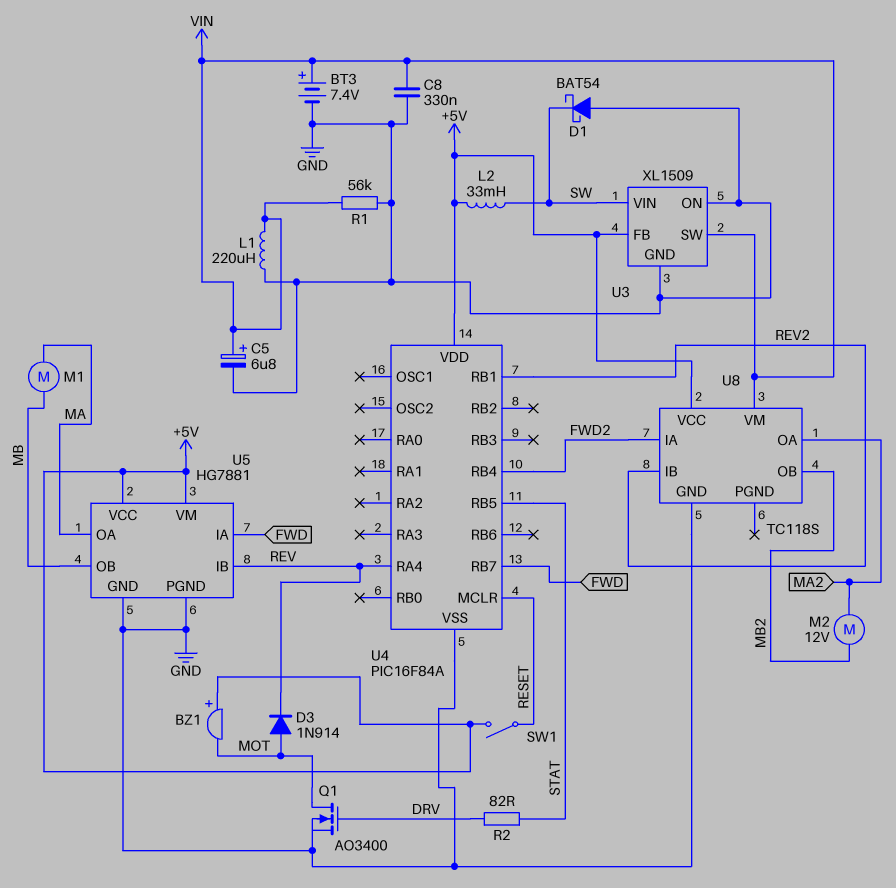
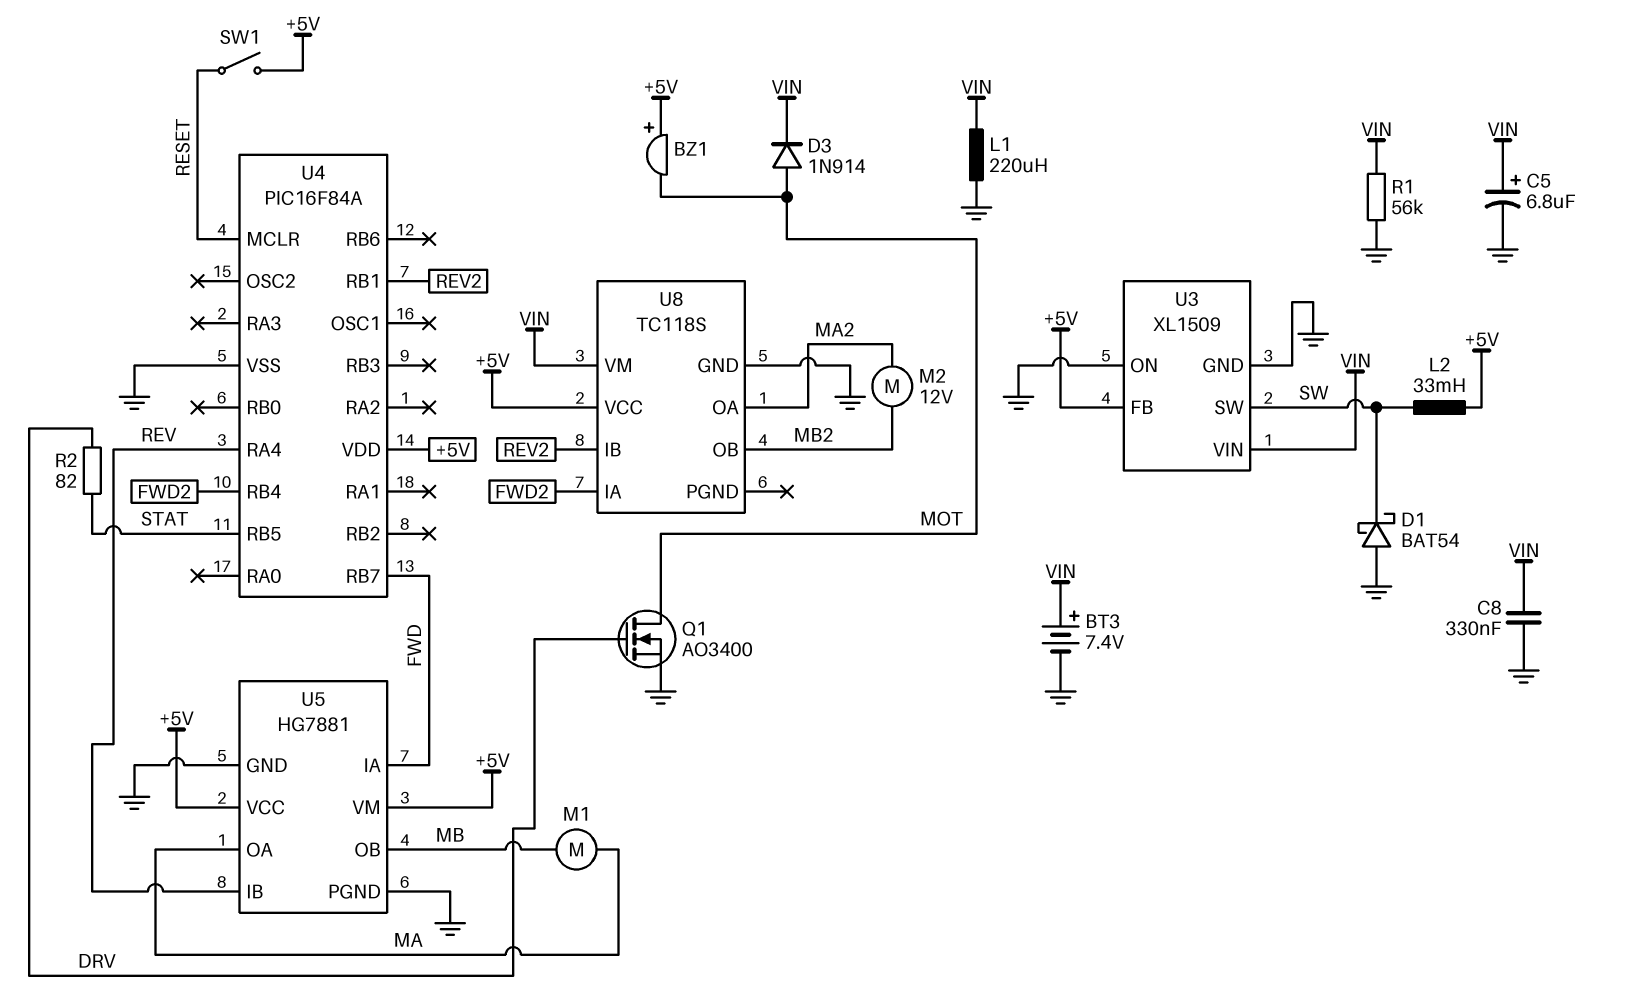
D3: diode 1N914 (A MOT, K REV) -> diode 1N914 (A MOT, K VIN)
U3 pin SW: VIN -> SW
U3 pin VIN: SW -> VIN

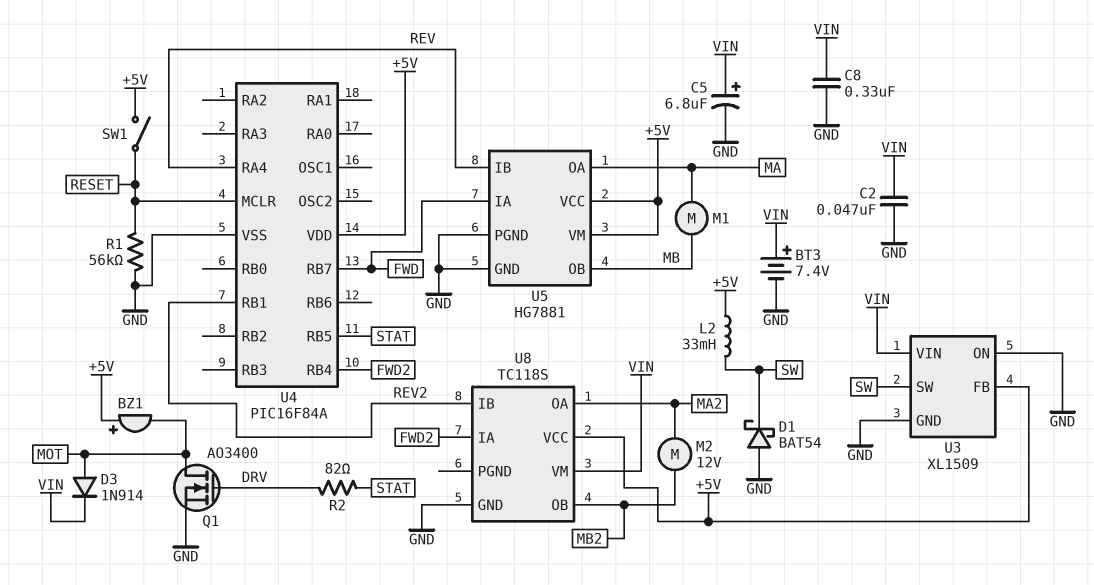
C2: none -> 47nF (GND, VIN)
L1: 220uH (GND, VIN) -> none
R1: 56k (GND, VIN) -> 56k (GND, RESET)

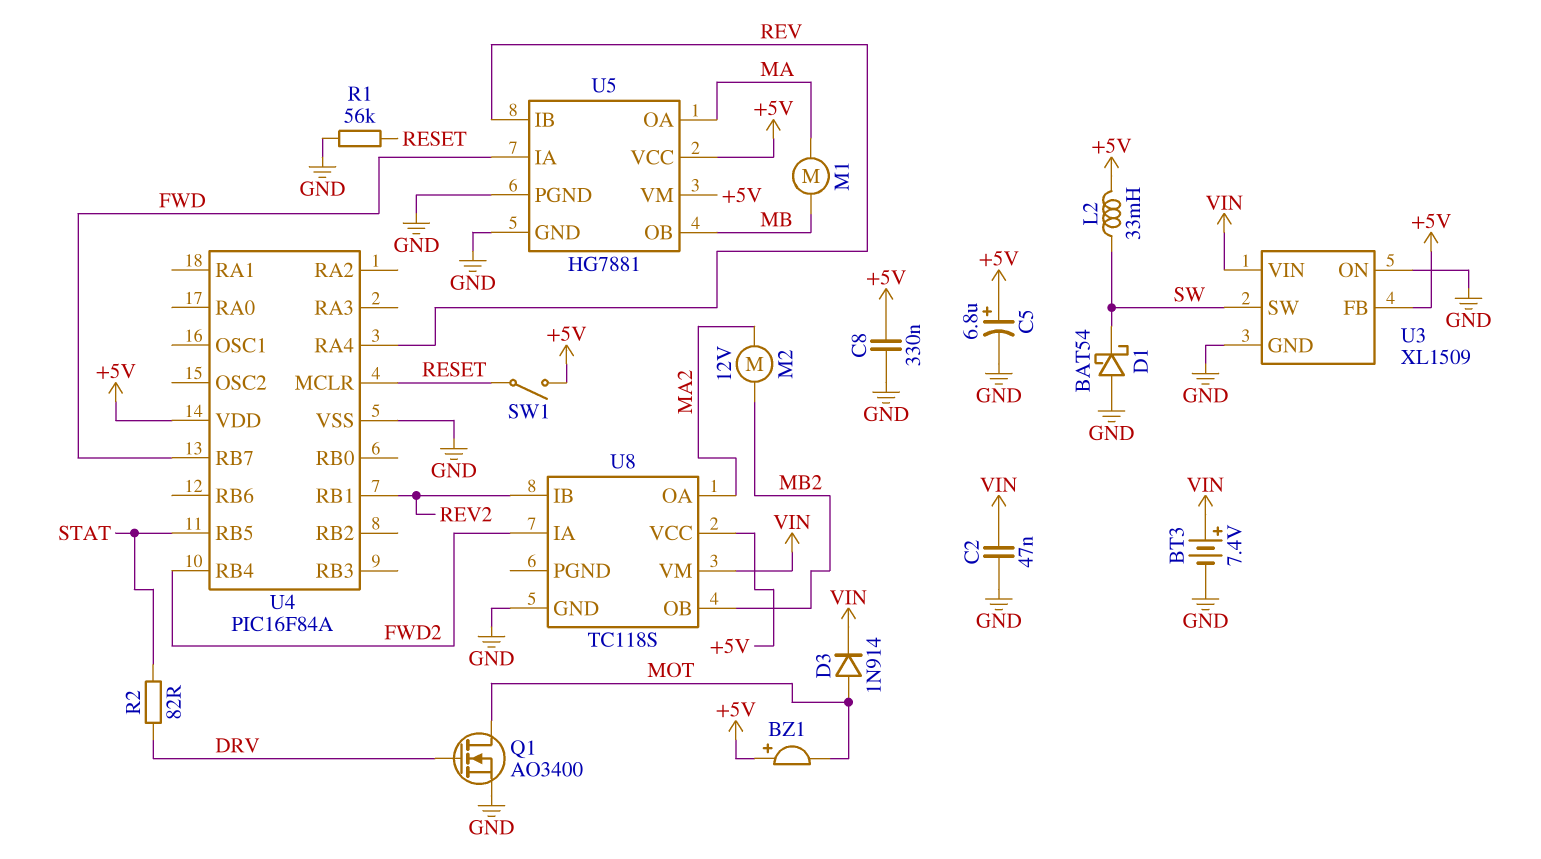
C5: 6.8uF (plus VIN, minus GND) -> 6.8uF (plus +5V, minus GND)
C8: 330nF (GND, VIN) -> 330nF (+5V, GND)

